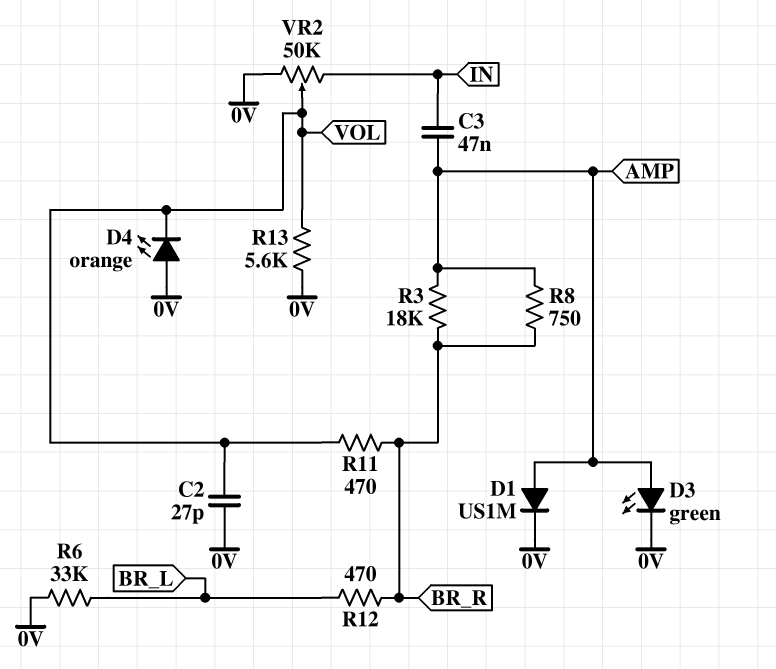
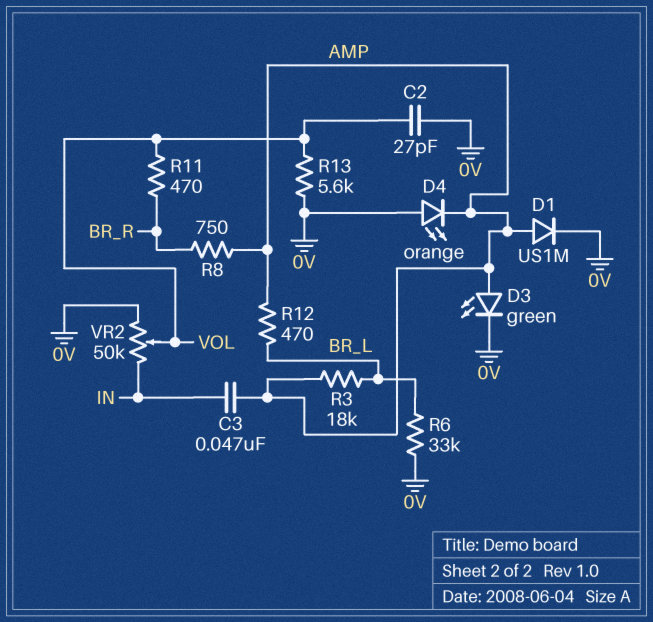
D4: LED orange (A 0V, K VOL) -> LED orange (A 0V, K AMP)
R3: 18k (AMP, BR_R) -> 18k (AMP, BR_L)
R12: 470 (BR_L, BR_R) -> 470 (AMP, BR_L)

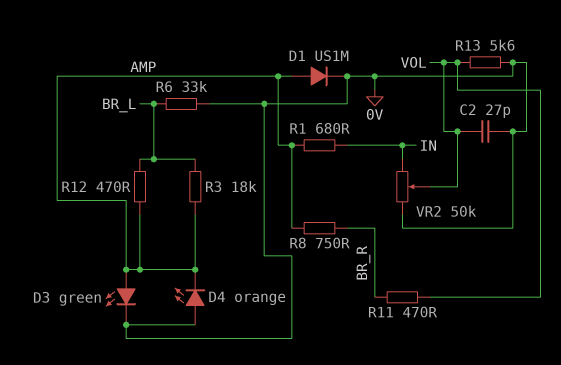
C3: 47nF (AMP, IN) -> none
R1: none -> 680 (AMP, IN)

